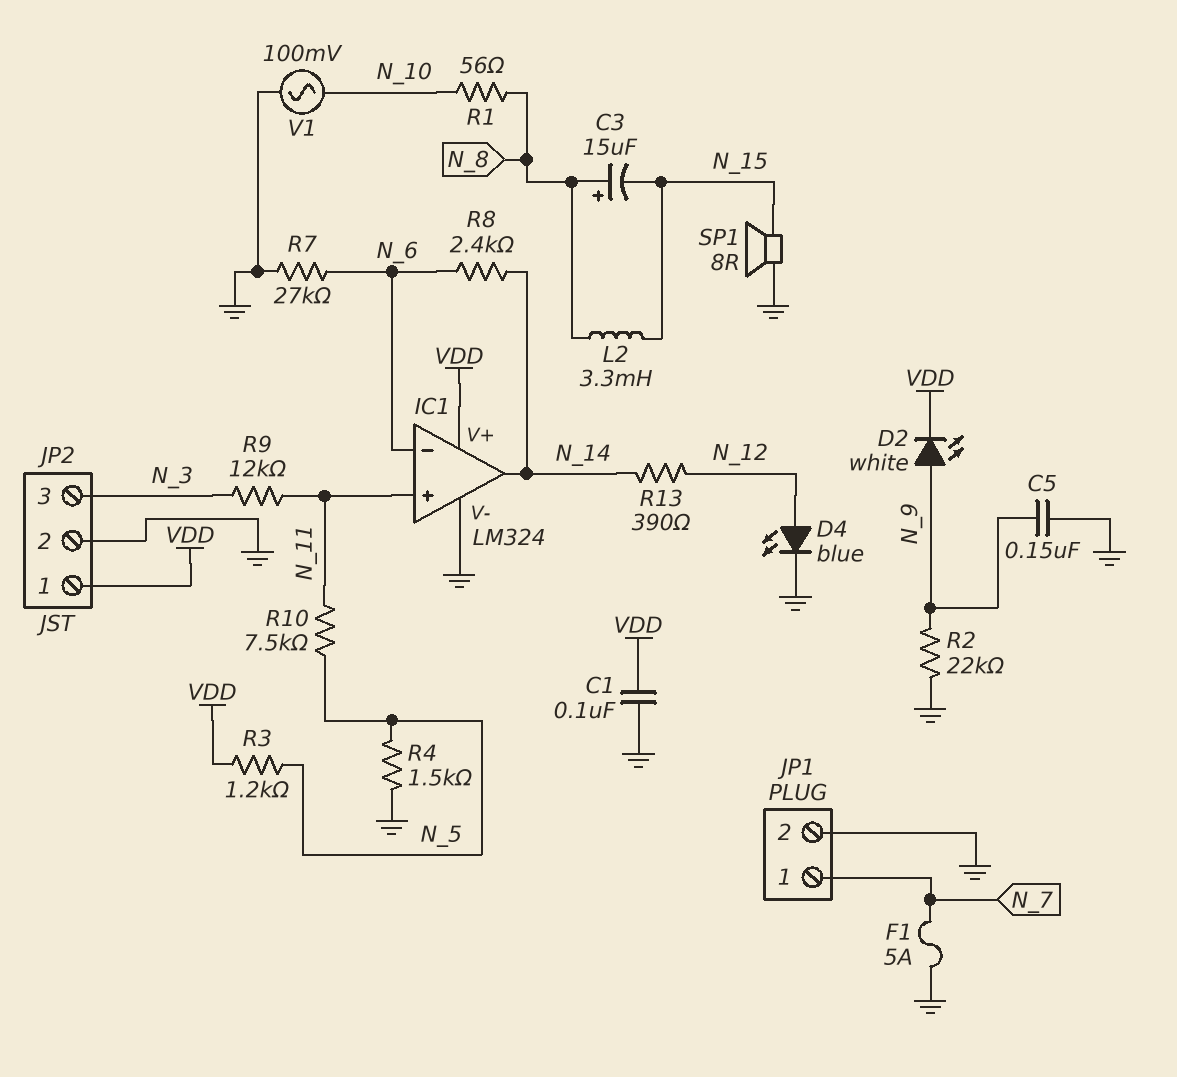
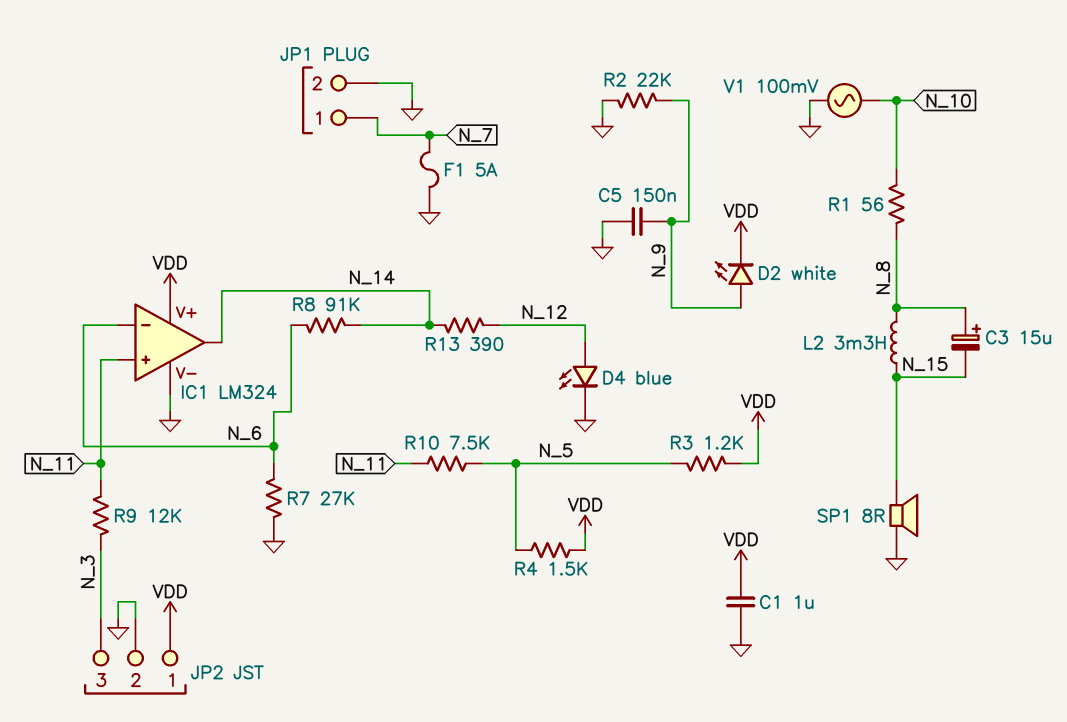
C1: 100nF (GND, VDD) -> 1uF (GND, VDD)
R4: 1.5k (GND, N_5) -> 1.5k (N_5, VDD)
R8: 2.4k (N_6, N_14) -> 91k (N_6, N_14)

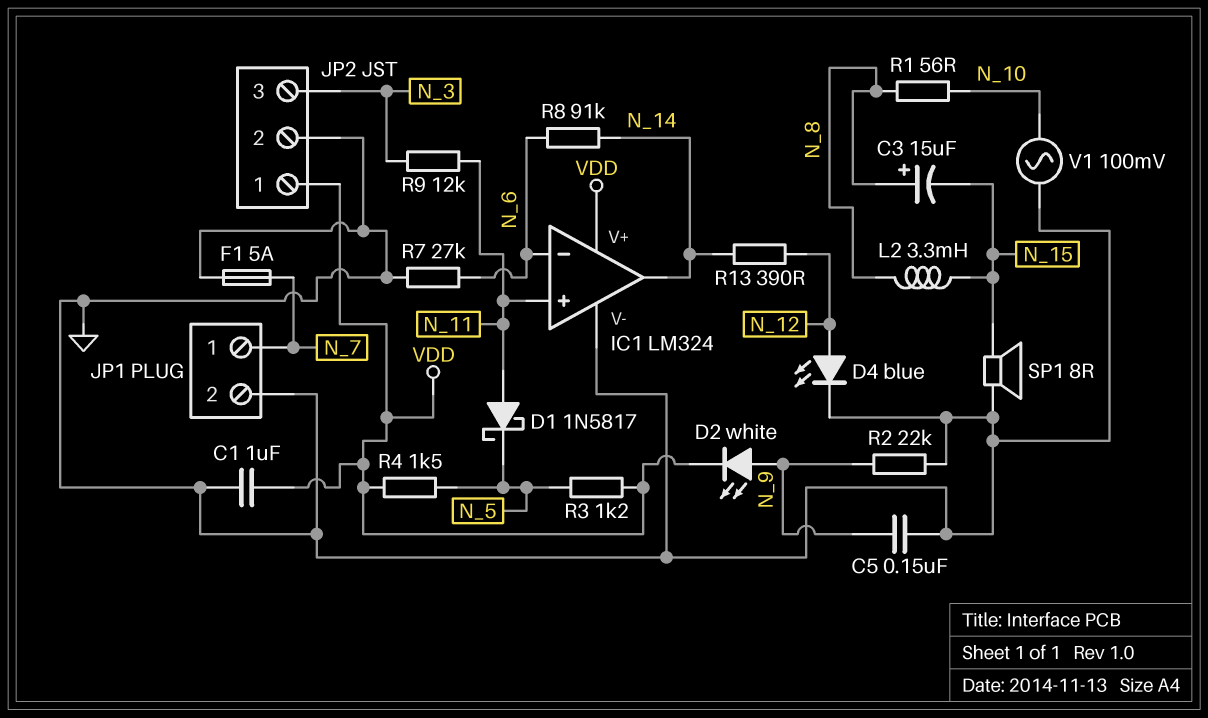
D1: none -> schottky 1N5817 (A N_11, K N_5)
R10: 7.5k (N_5, N_11) -> none

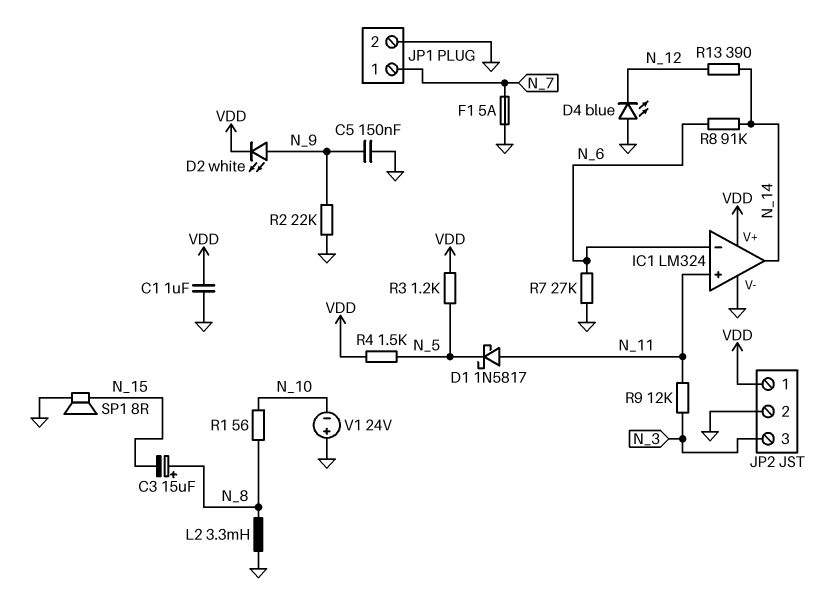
D4: LED blue (A N_12, K GND) -> LED blue (A GND, K N_12)
L2: 3.3mH (N_8, N_15) -> 3.3mH (GND, N_8)
V1: AC 100mV (GND, N_10) -> 24V (plus GND, minus N_10)

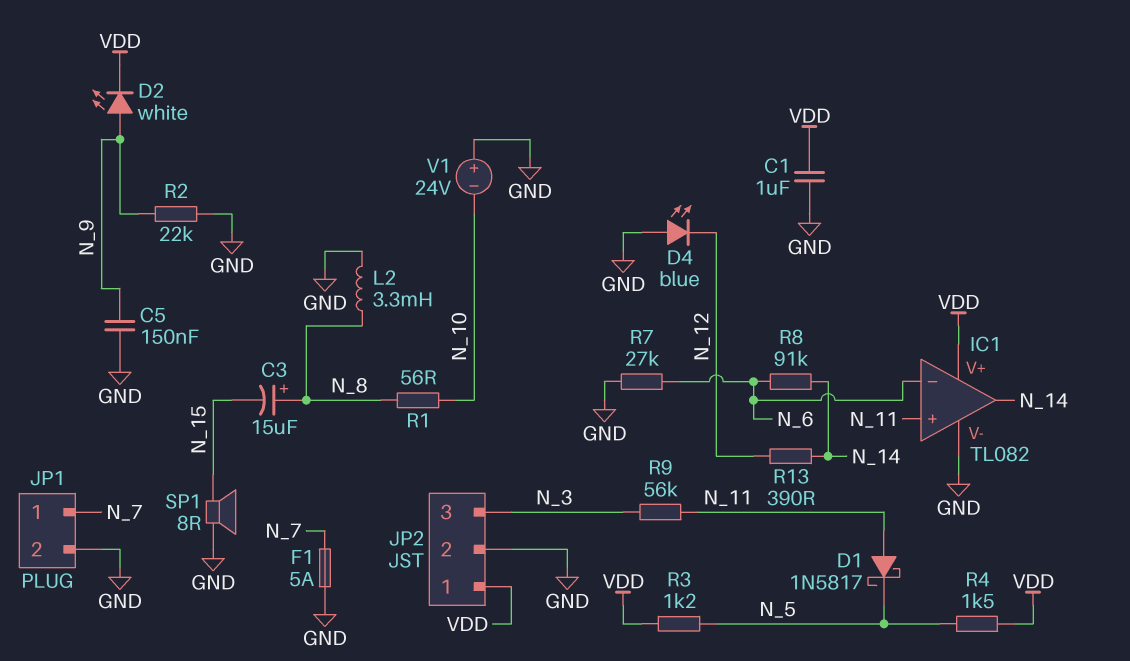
IC1: LM324 -> TL082
R9: 12k (N_3, N_11) -> 56k (N_3, N_11)

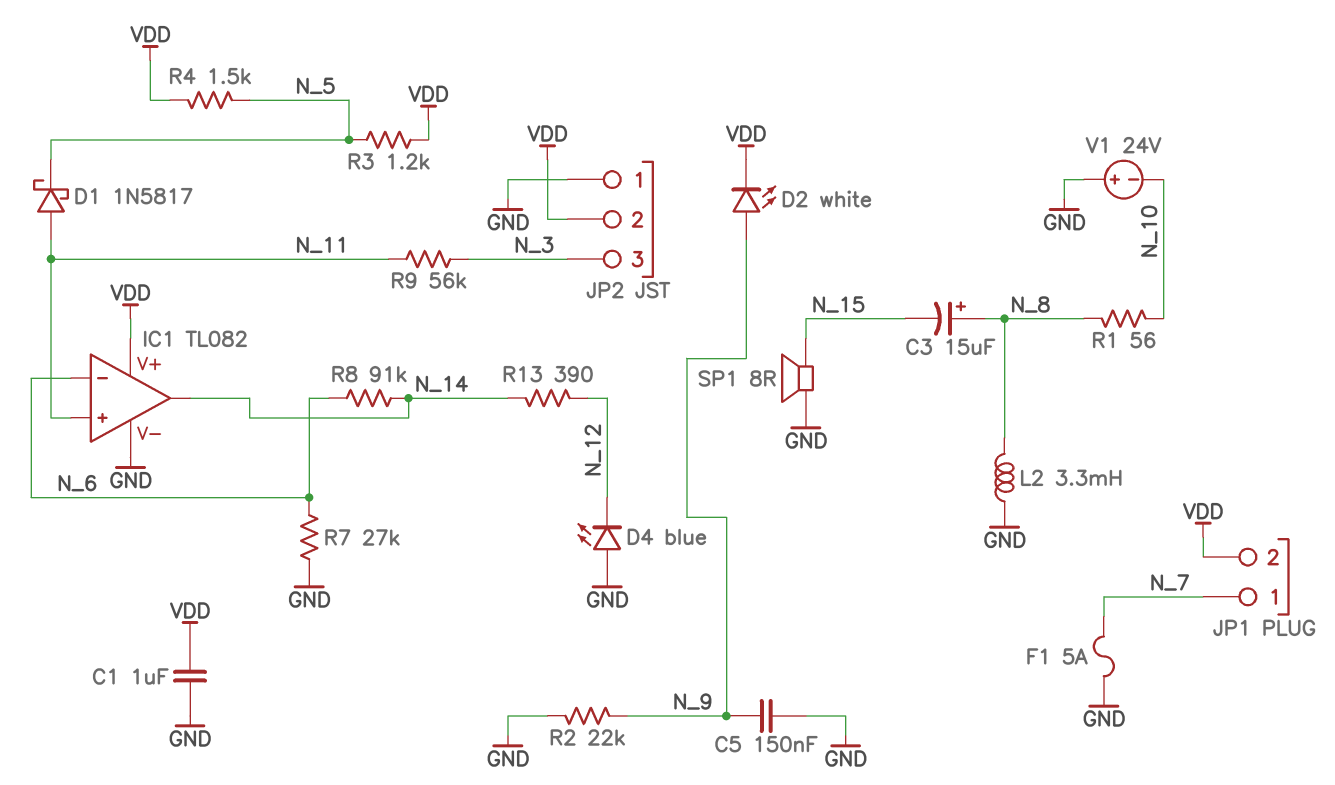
JP1 pin 2: GND -> VDD
JP2 pin 1: VDD -> GND
JP2 pin 2: GND -> VDD

